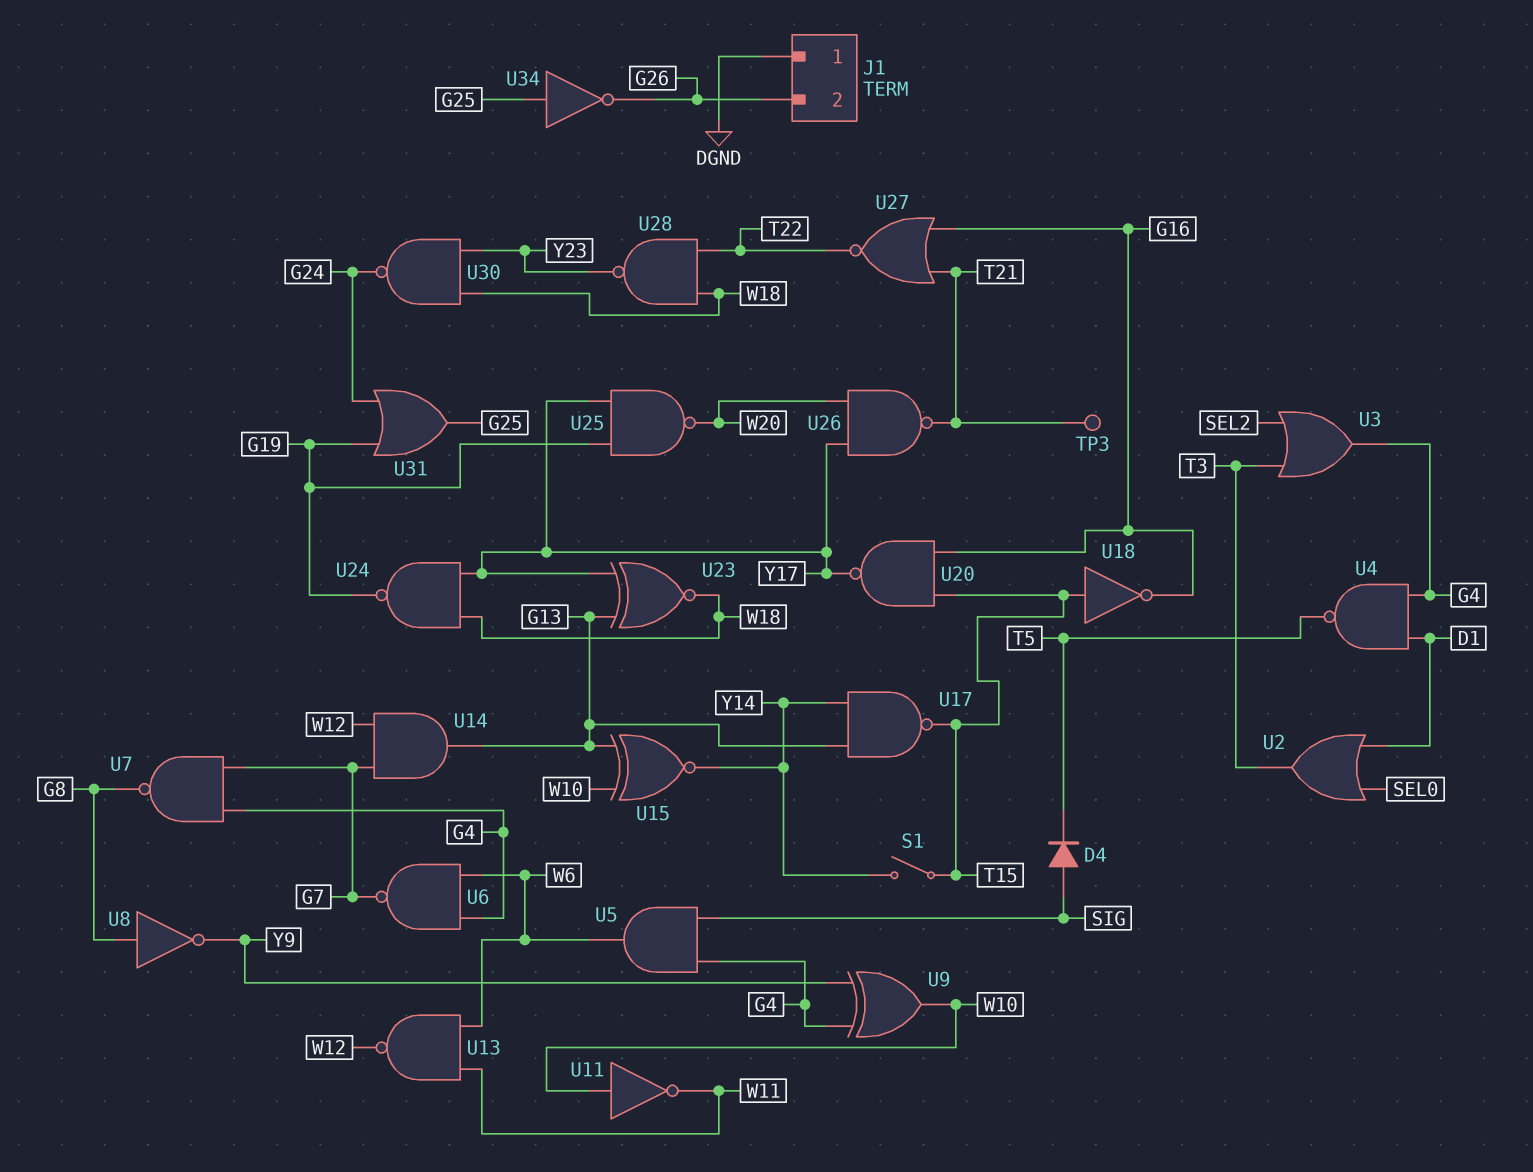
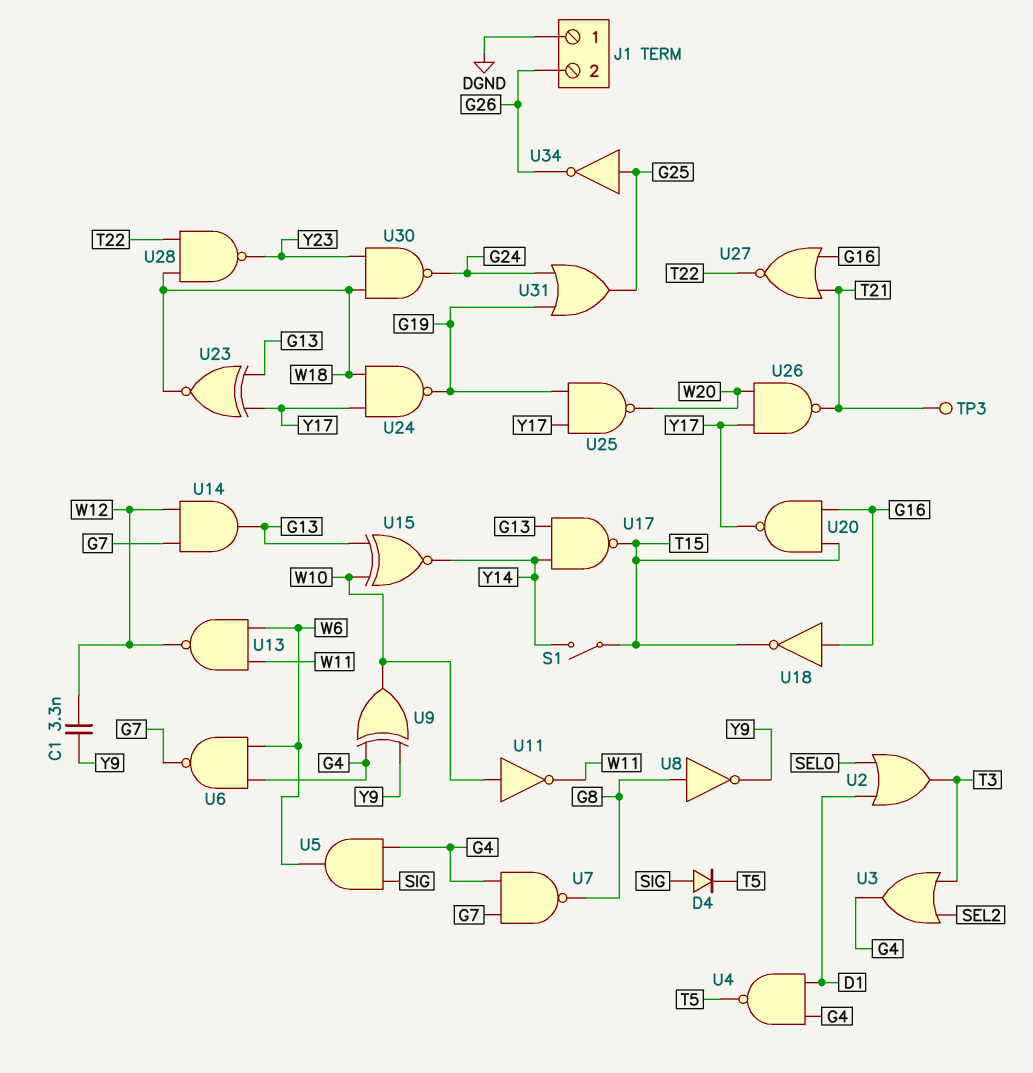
C1: none -> 3.3nF (W12, Y9)
U18: NOT (in T15, out G16) -> NOT (in G16, out T15)

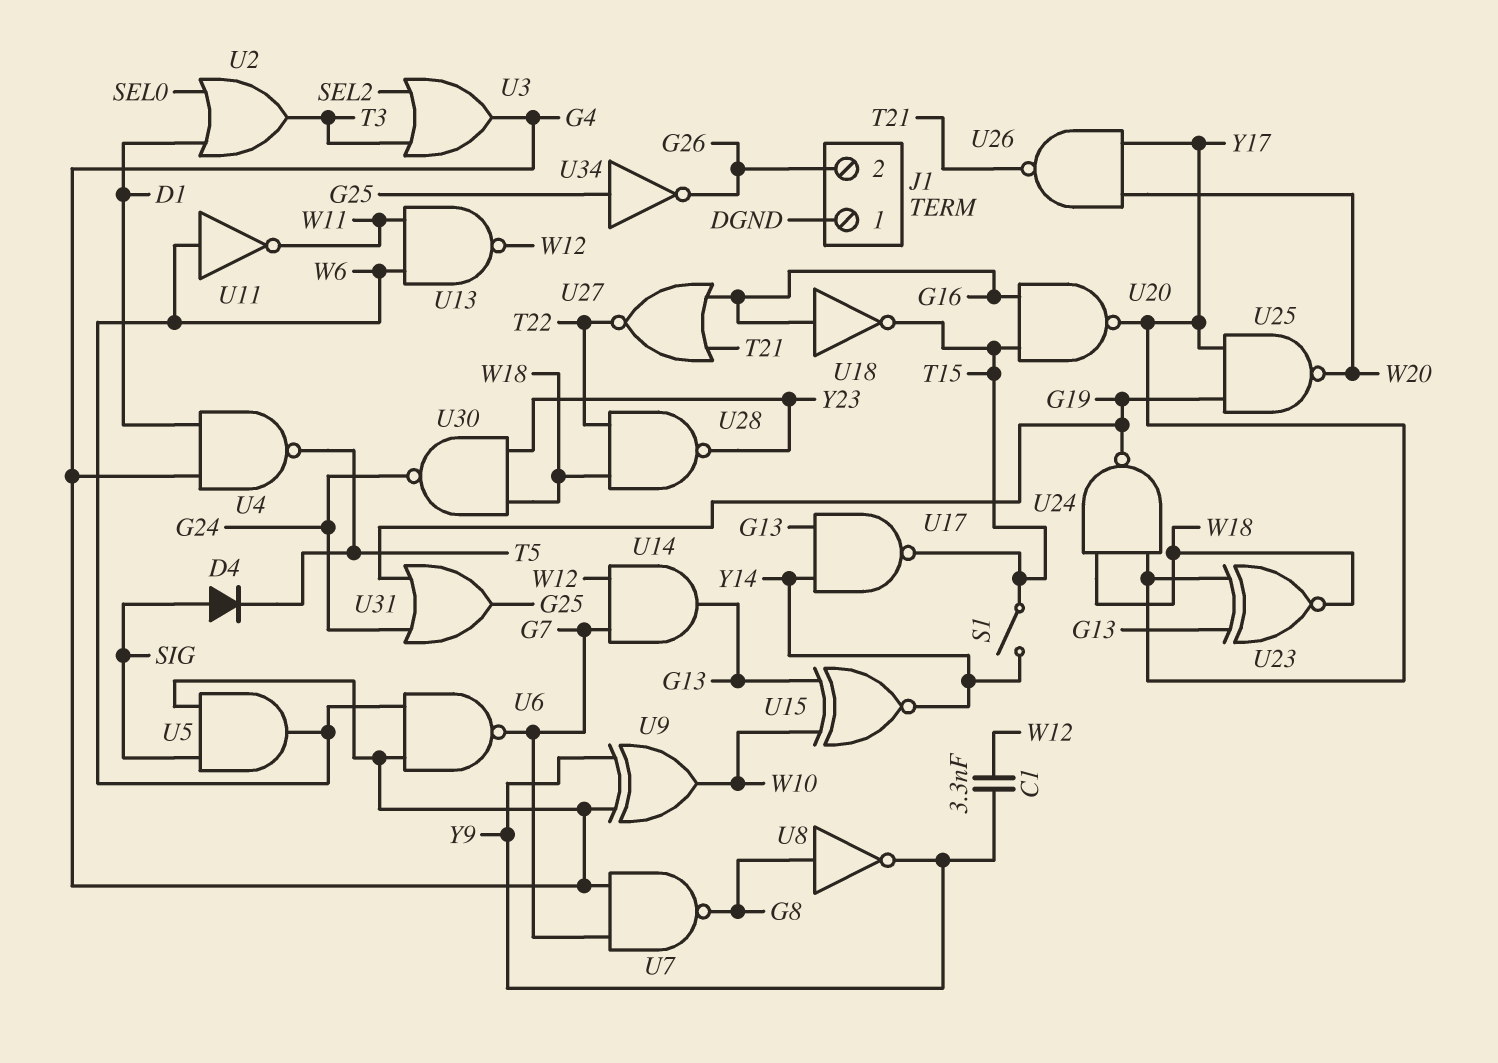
TP3: test point (T21) -> none
U11: NOT (in W10, out W11) -> NOT (in W6, out W11)

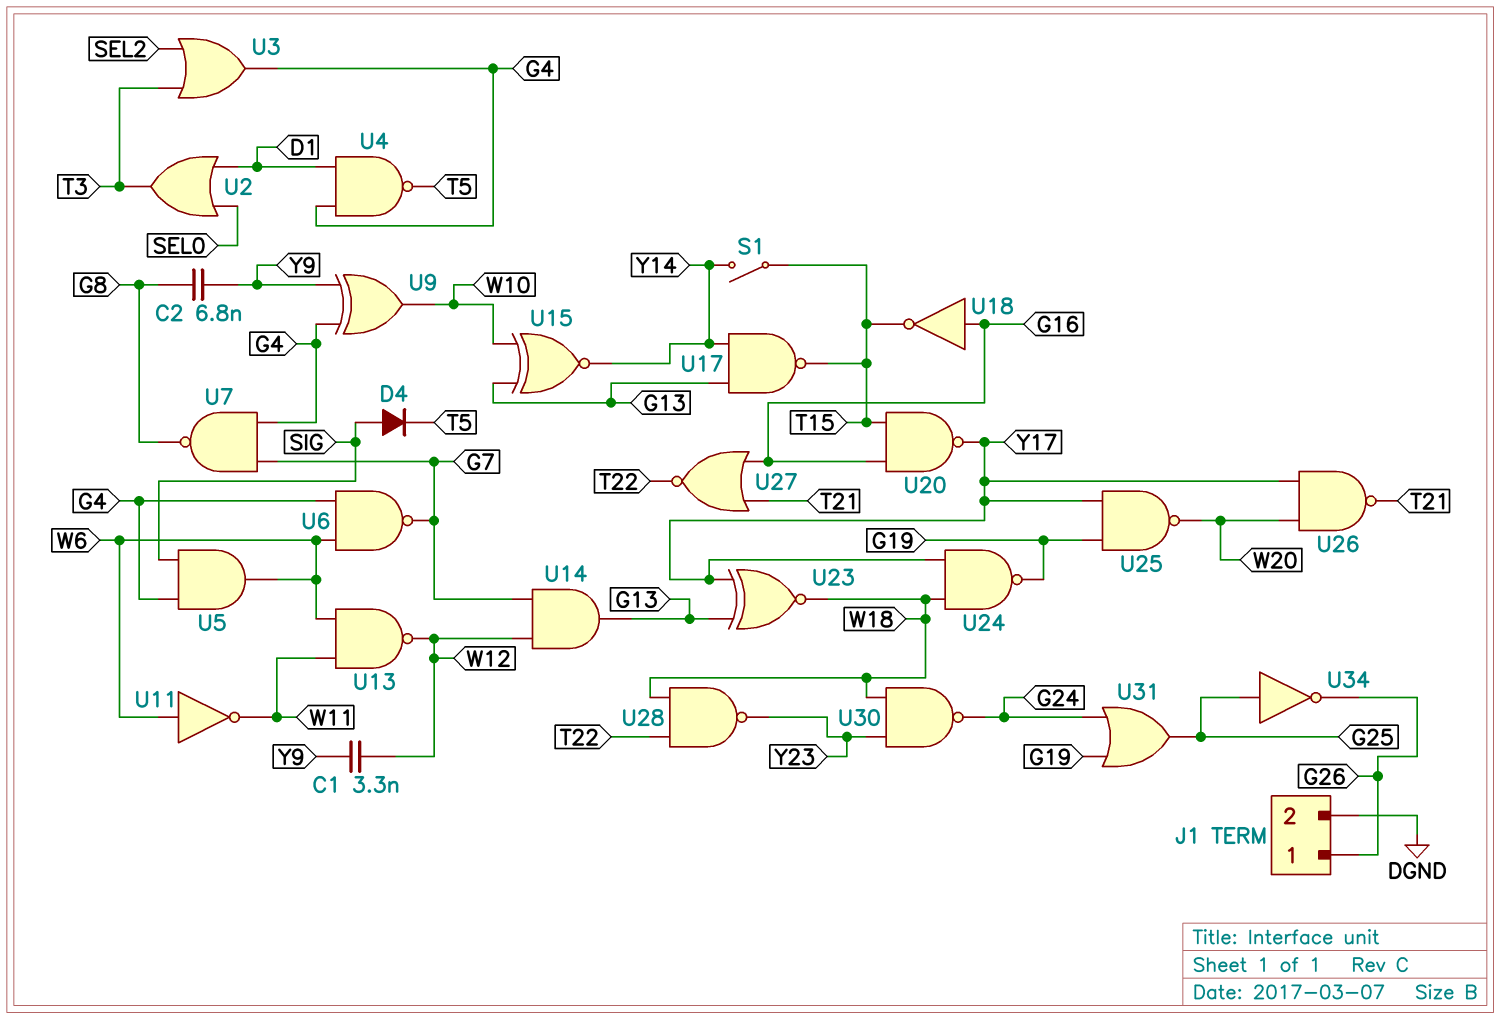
C2: none -> 6.8nF (G8, Y9)
J1 pin 1: DGND -> G26
J1 pin 2: G26 -> DGND
U8: NOT (in G8, out Y9) -> none

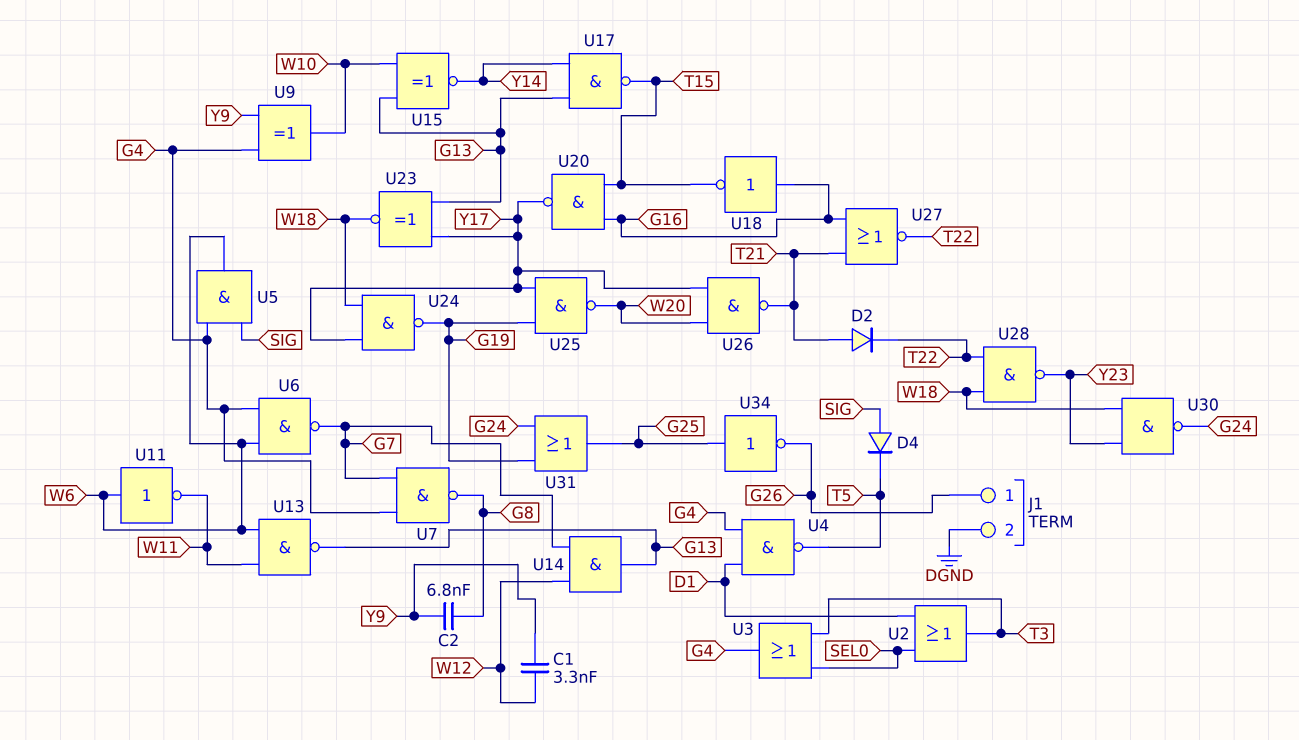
D2: none -> diode (A T21, K T22)
S1: switch (T15, Y14) -> none
U3: OR (in SEL2, in T3, out G4) -> OR (in SEL0, in T3, out G4)
U13: NAND (in W6, in W11, out W12) -> NAND (in W6, in W11, out G13)

